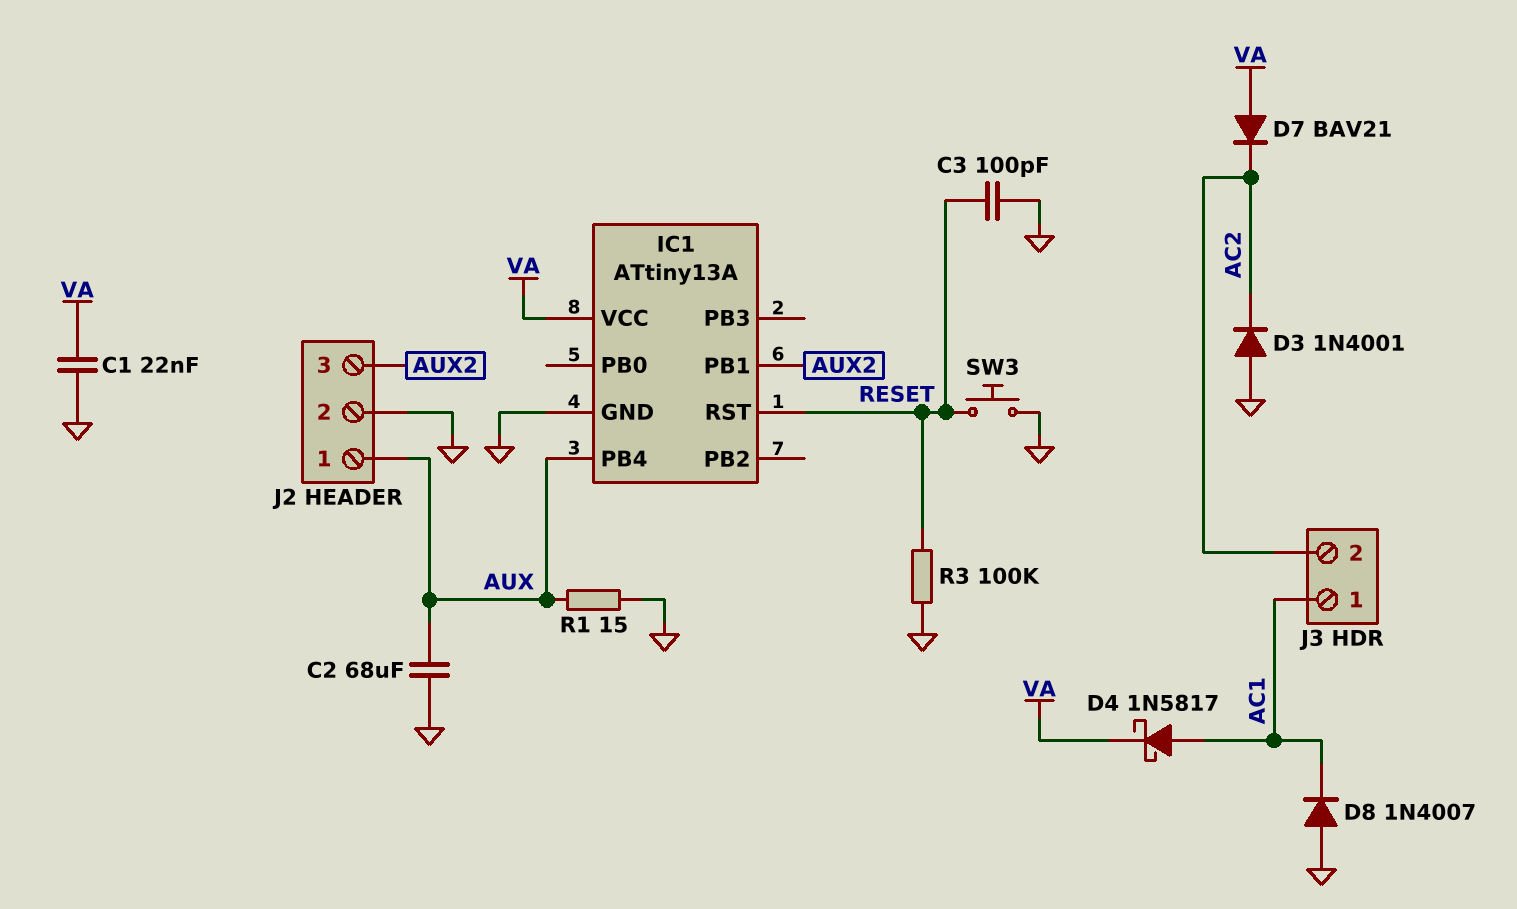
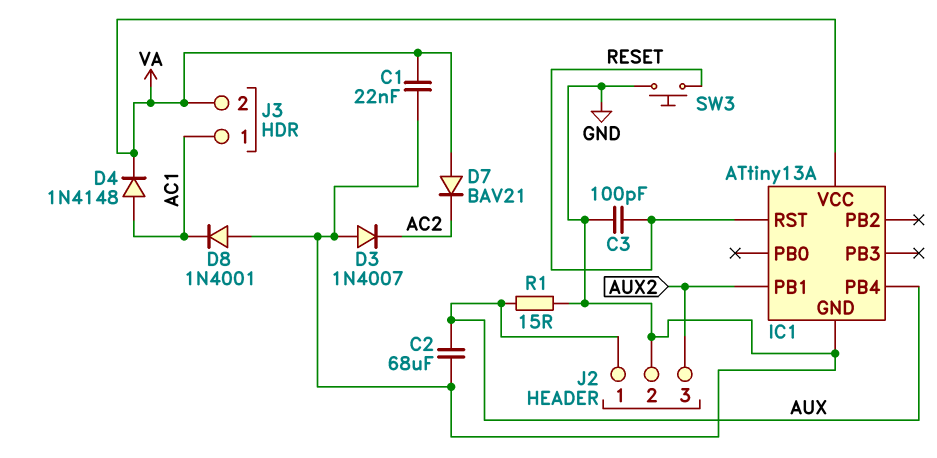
D3: diode 1N4001 (A GND, K AC2) -> diode 1N4007 (A GND, K AC2)
D4: schottky 1N5817 (A AC1, K VA) -> diode 1N4148 (A AC1, K VA)
D8: diode 1N4007 (A GND, K AC1) -> diode 1N4001 (A GND, K AC1)
J3 pin 2: AC2 -> VA
R3: 100k (GND, RESET) -> none

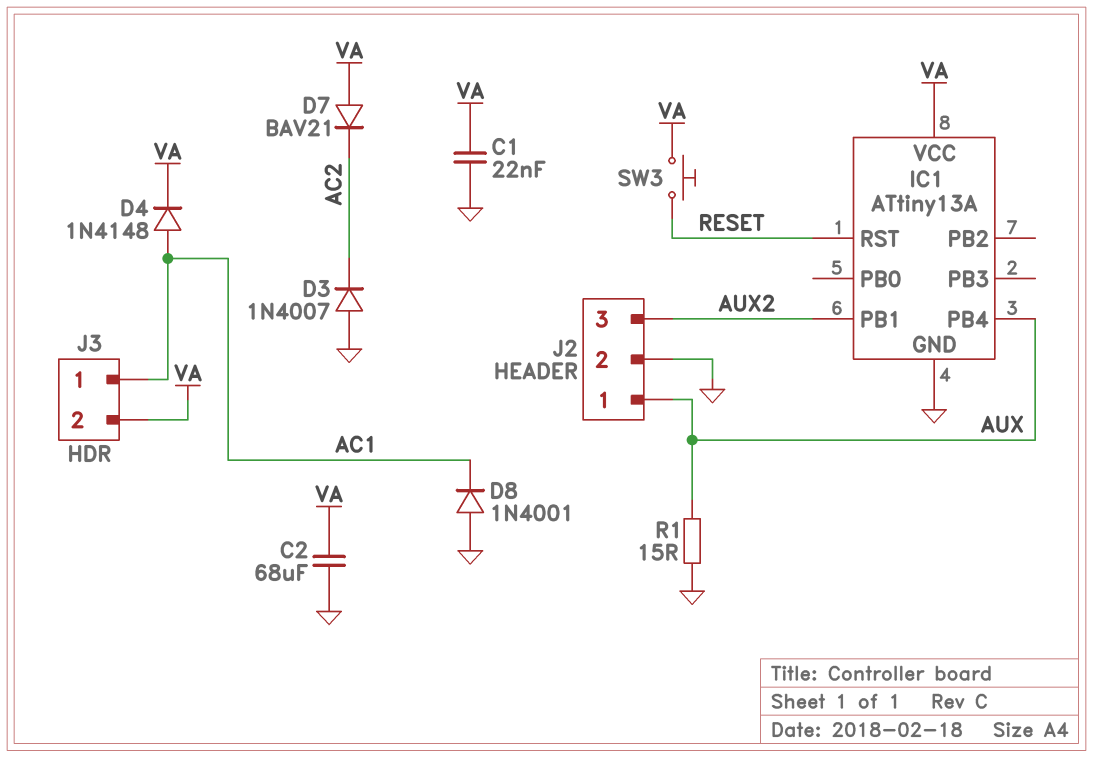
C2: 68uF (AUX, GND) -> 68uF (GND, VA)
C3: 100pF (GND, RESET) -> none
SW3: button (GND, RESET) -> button (RESET, VA)

